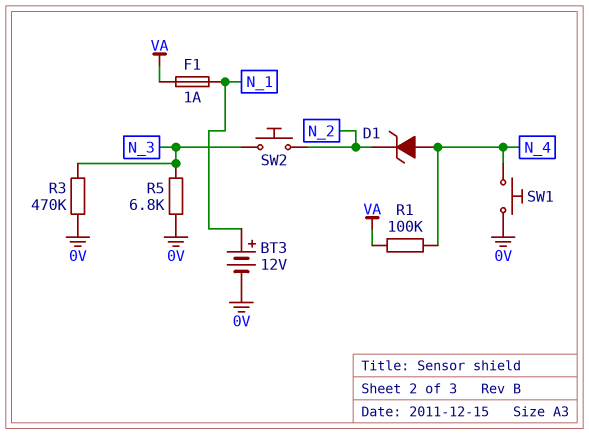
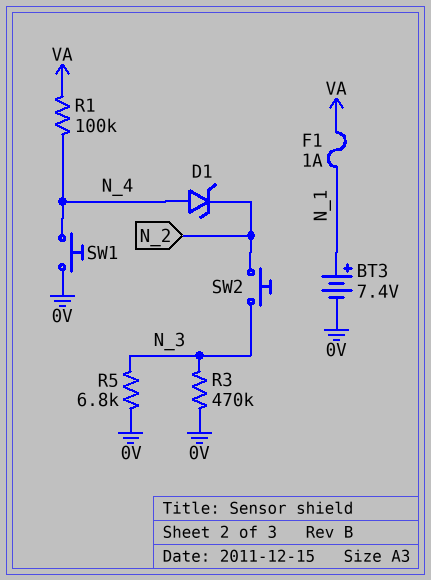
BT3: 12V (plus N_1, minus 0V) -> 7.4V (plus N_1, minus 0V)

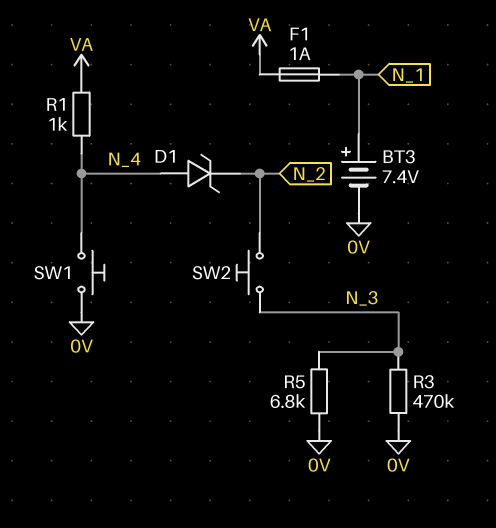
R1: 100k (N_4, VA) -> 1k (N_4, VA)

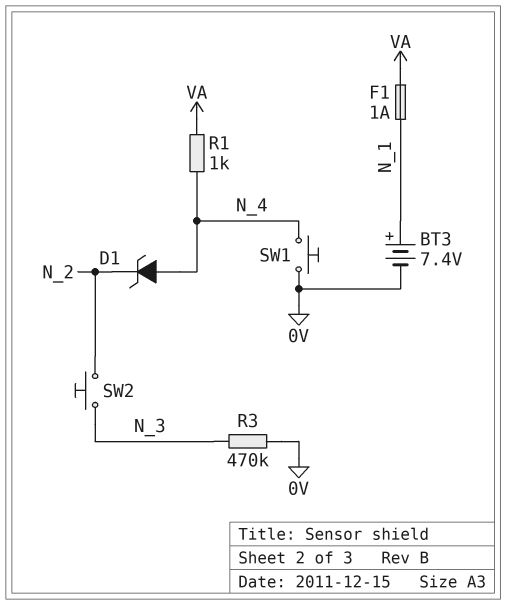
R5: 6.8k (0V, N_3) -> none

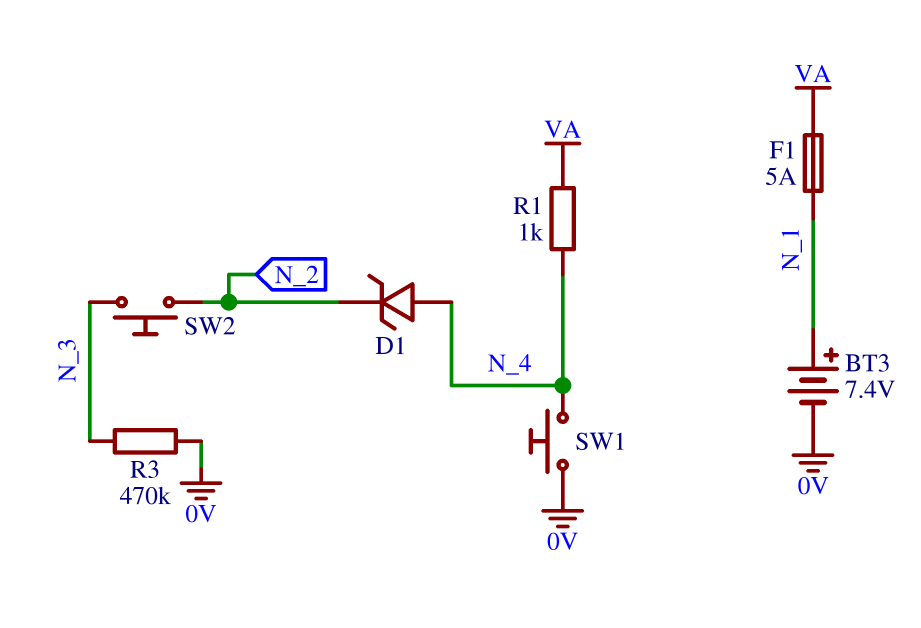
F1: 1A (N_1, VA) -> 5A (N_1, VA)

